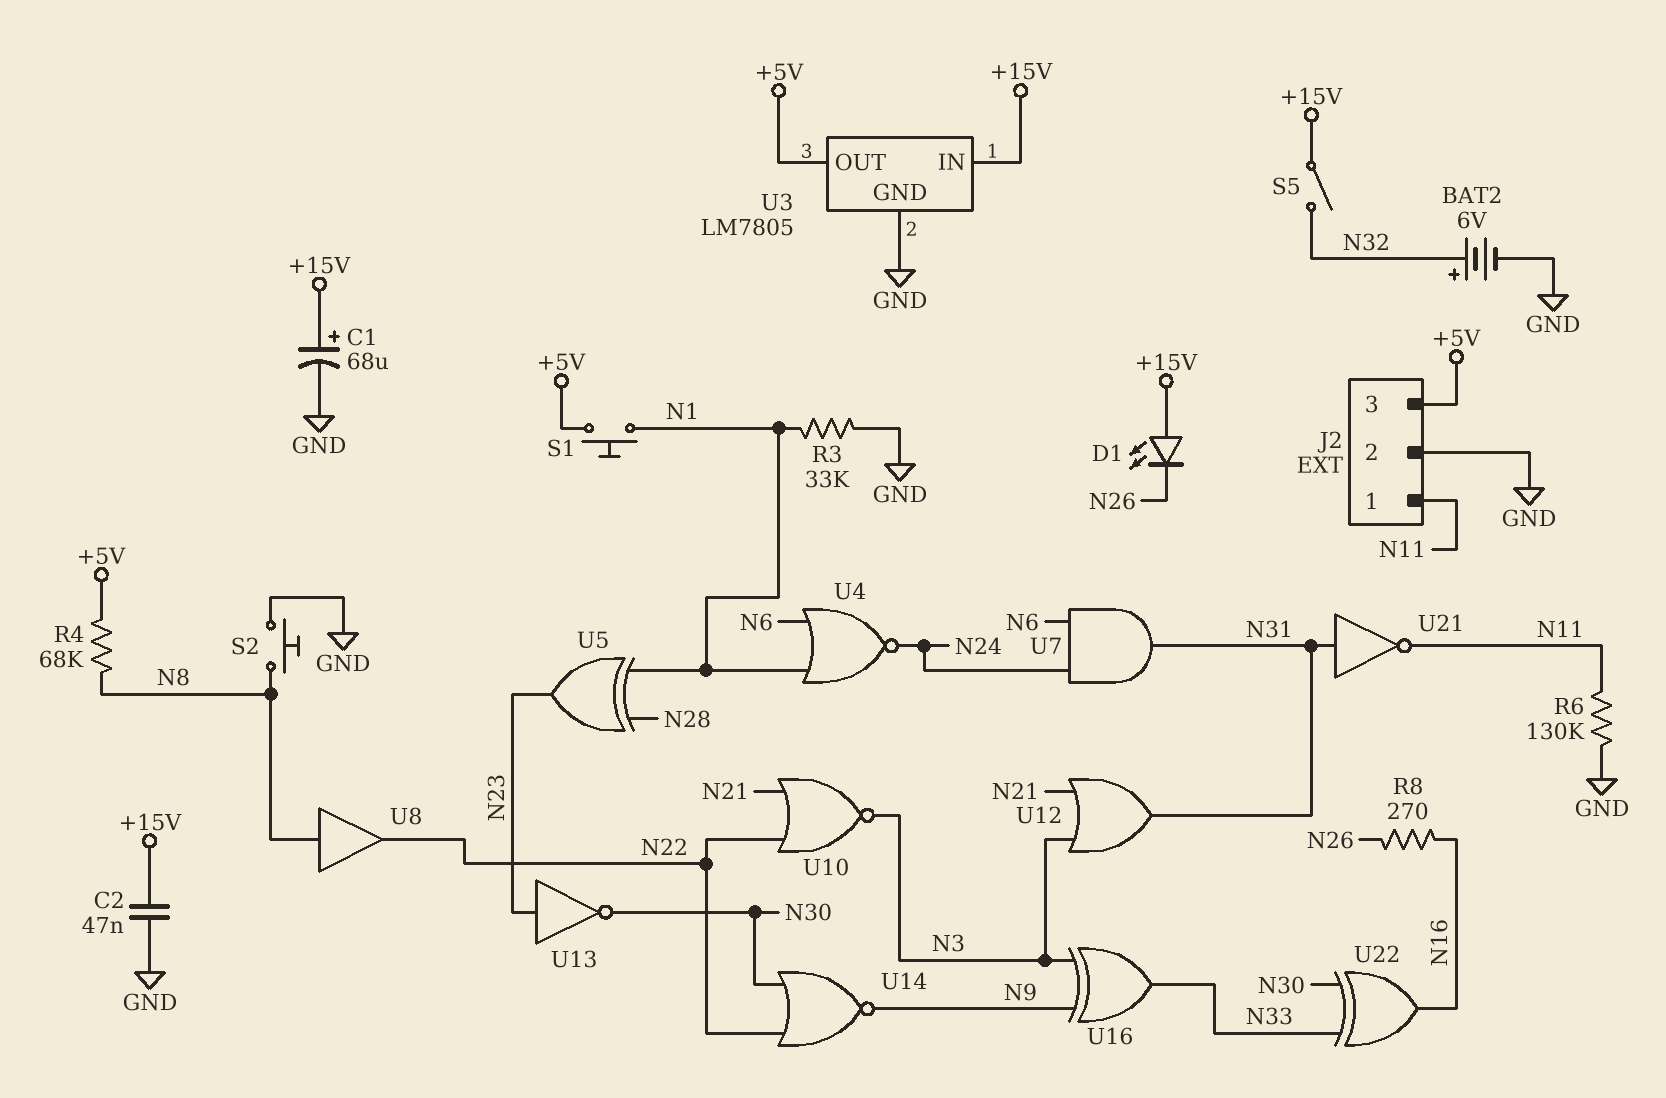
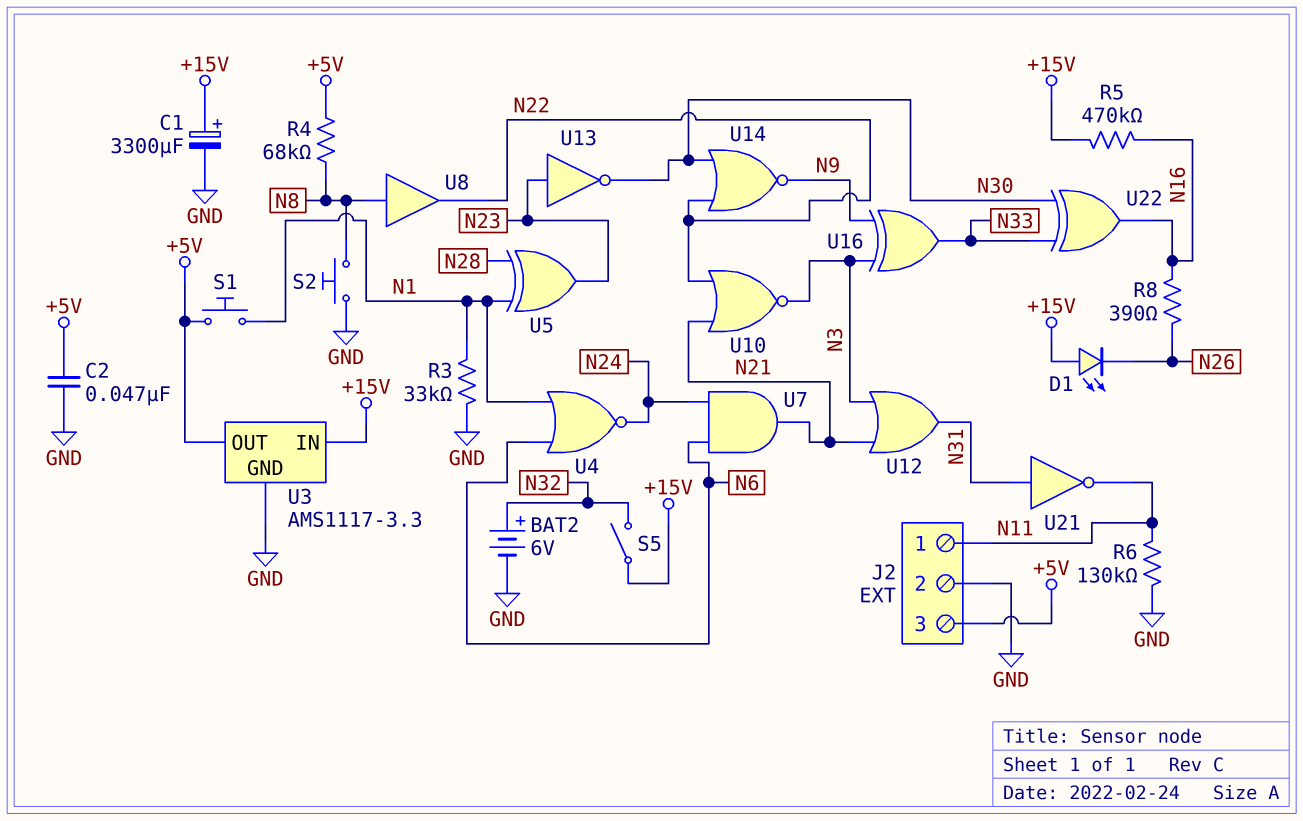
C1: 68uF (plus +15V, minus GND) -> 3300uF (plus +15V, minus GND)
C2: 47nF (+15V, GND) -> 47nF (+5V, GND)
R5: none -> 470k (+15V, N16)
R8: 270 (N16, N26) -> 390 (N16, N26)
U3: LM7805 -> AMS1117-3.3
U7: AND (in N6, in N24, out N31) -> AND (in N6, in N24, out N21)

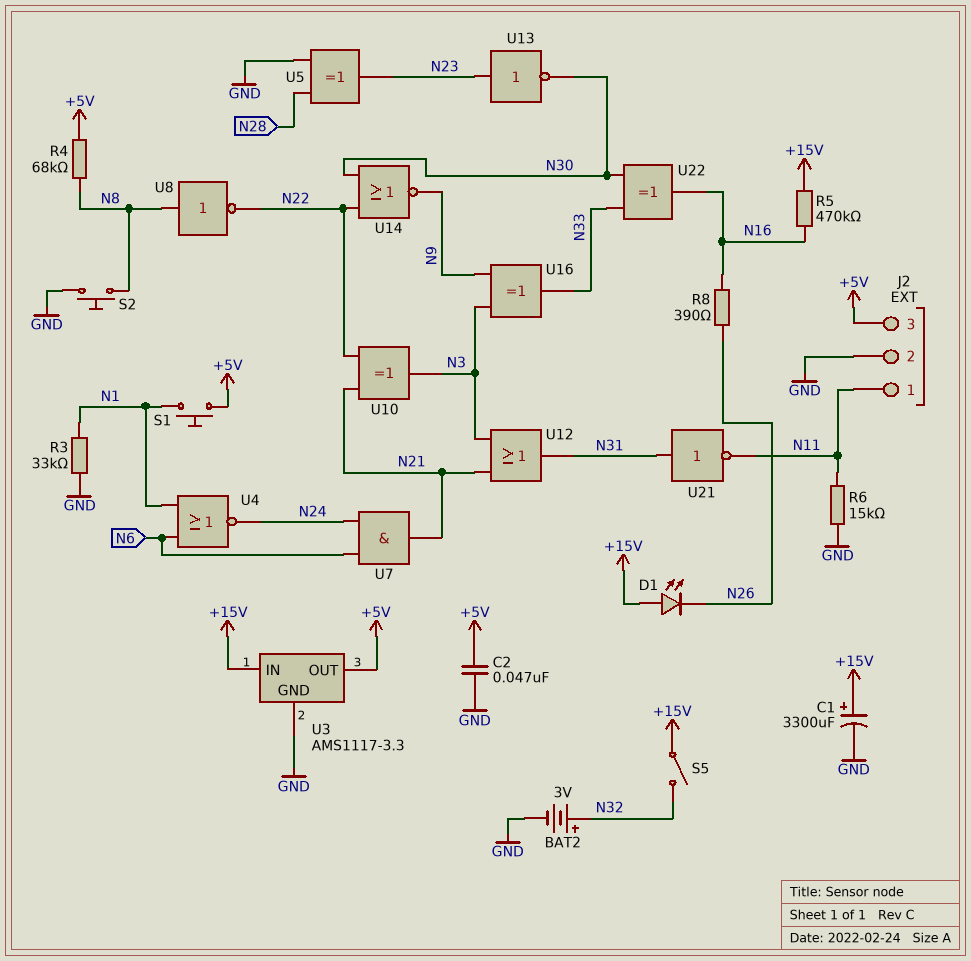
BAT2: 6V (plus N32, minus GND) -> 3V (plus N32, minus GND)
R6: 130k (GND, N11) -> 15k (GND, N11)
U5: XOR (in N1, in N28, out N23) -> XOR (in GND, in N28, out N23)
U8: buffer (in N8, out N22) -> NOT (in N8, out N22)
U10: NOR (in N21, in N22, out N3) -> XOR (in N21, in N22, out N3)

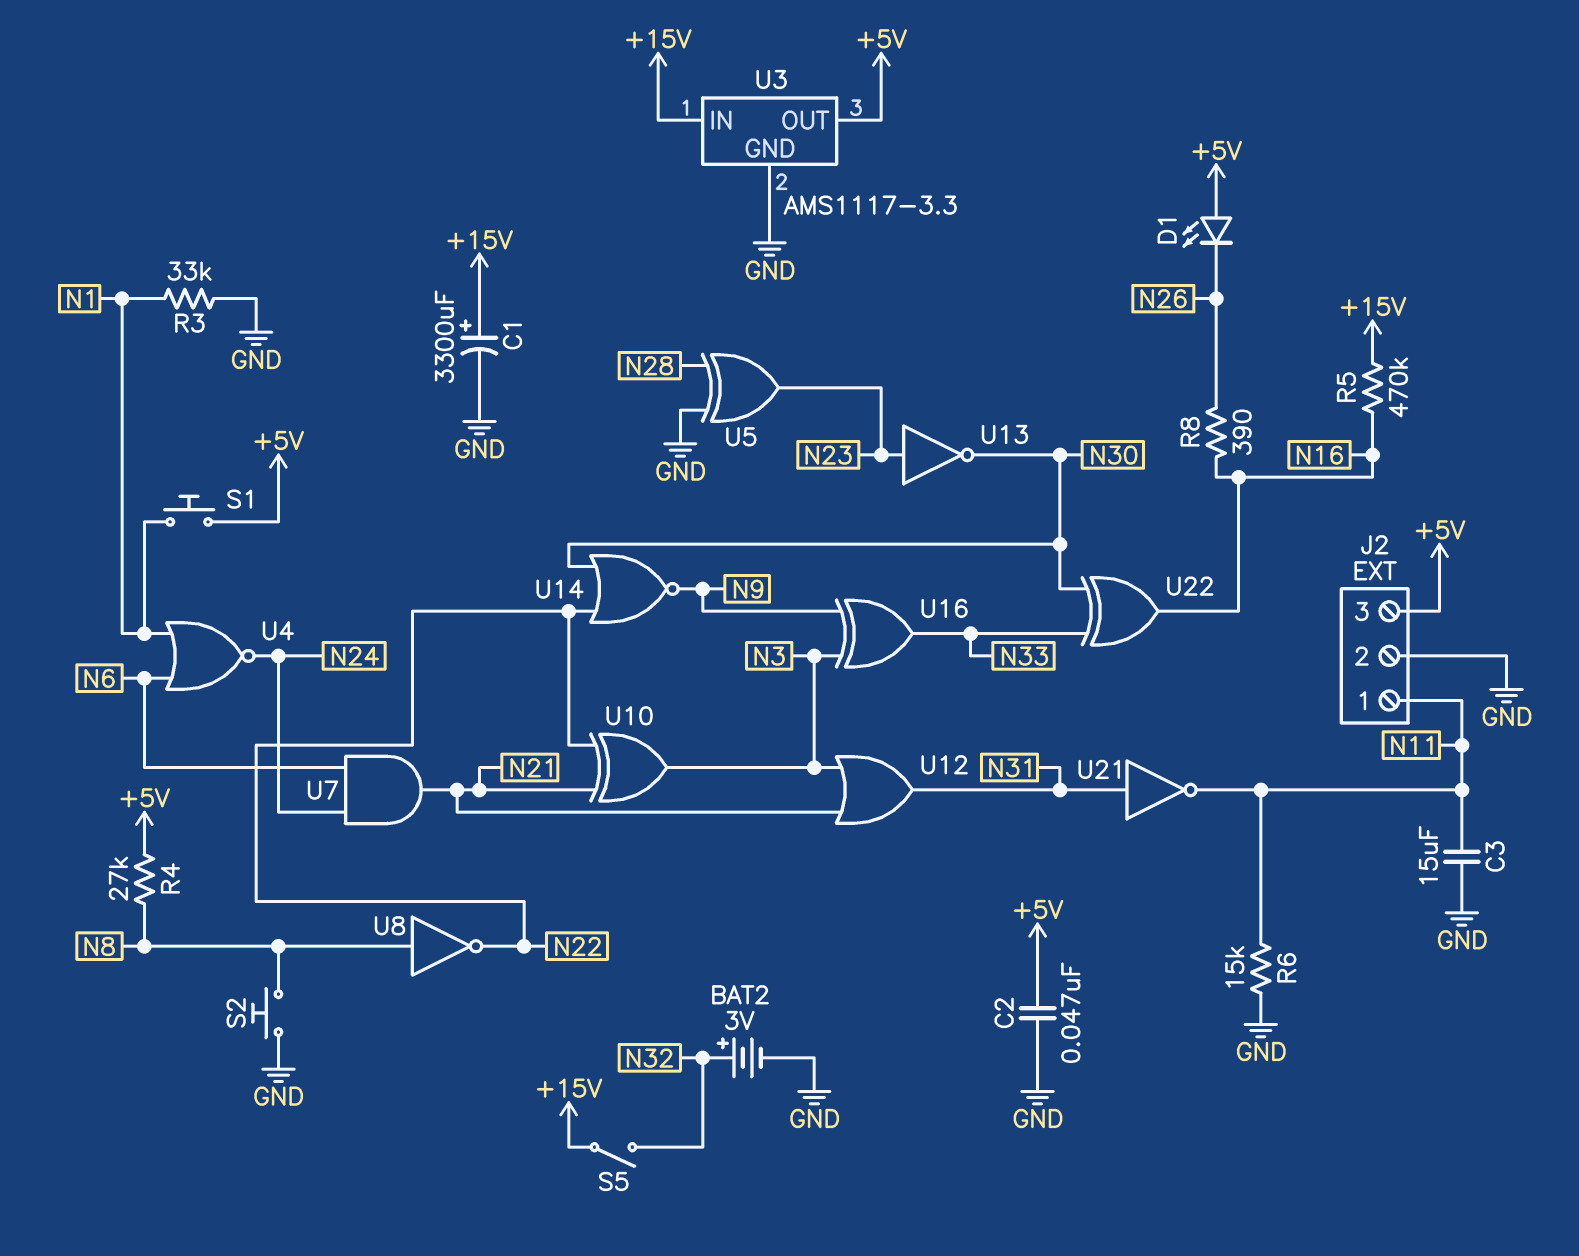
C3: none -> 15uF (GND, N11)
D1: LED (A +15V, K N26) -> LED (A +5V, K N26)
R4: 68k (+5V, N8) -> 27k (+5V, N8)

